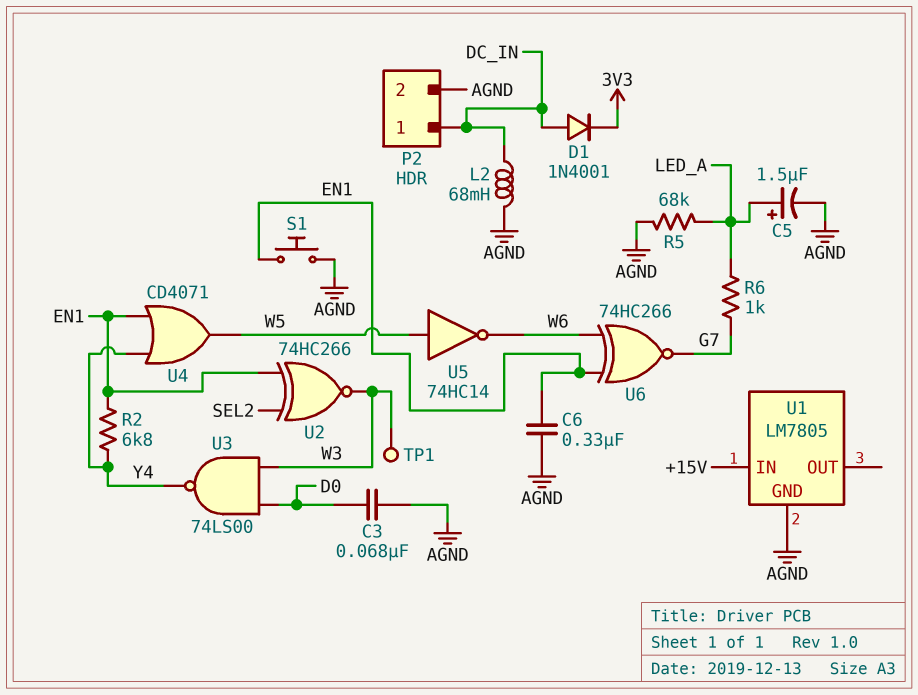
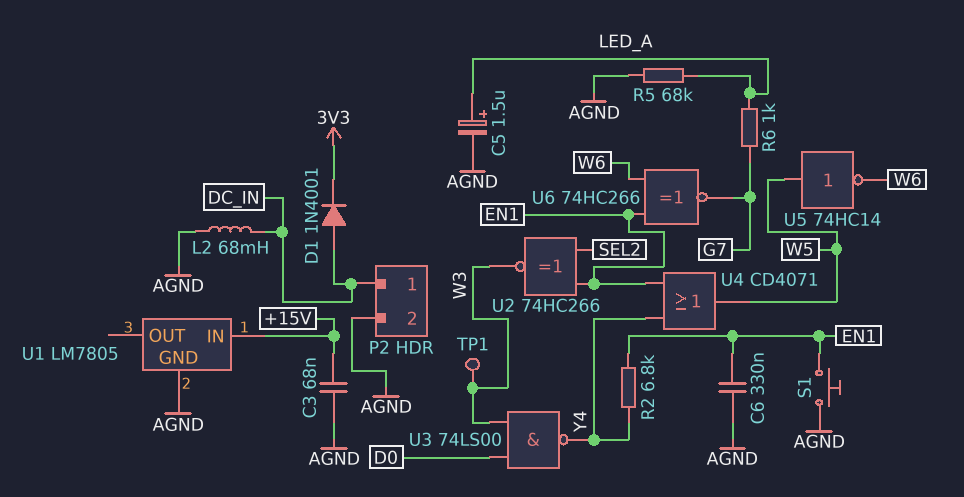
C3: 68nF (AGND, D0) -> 68nF (+15V, AGND)

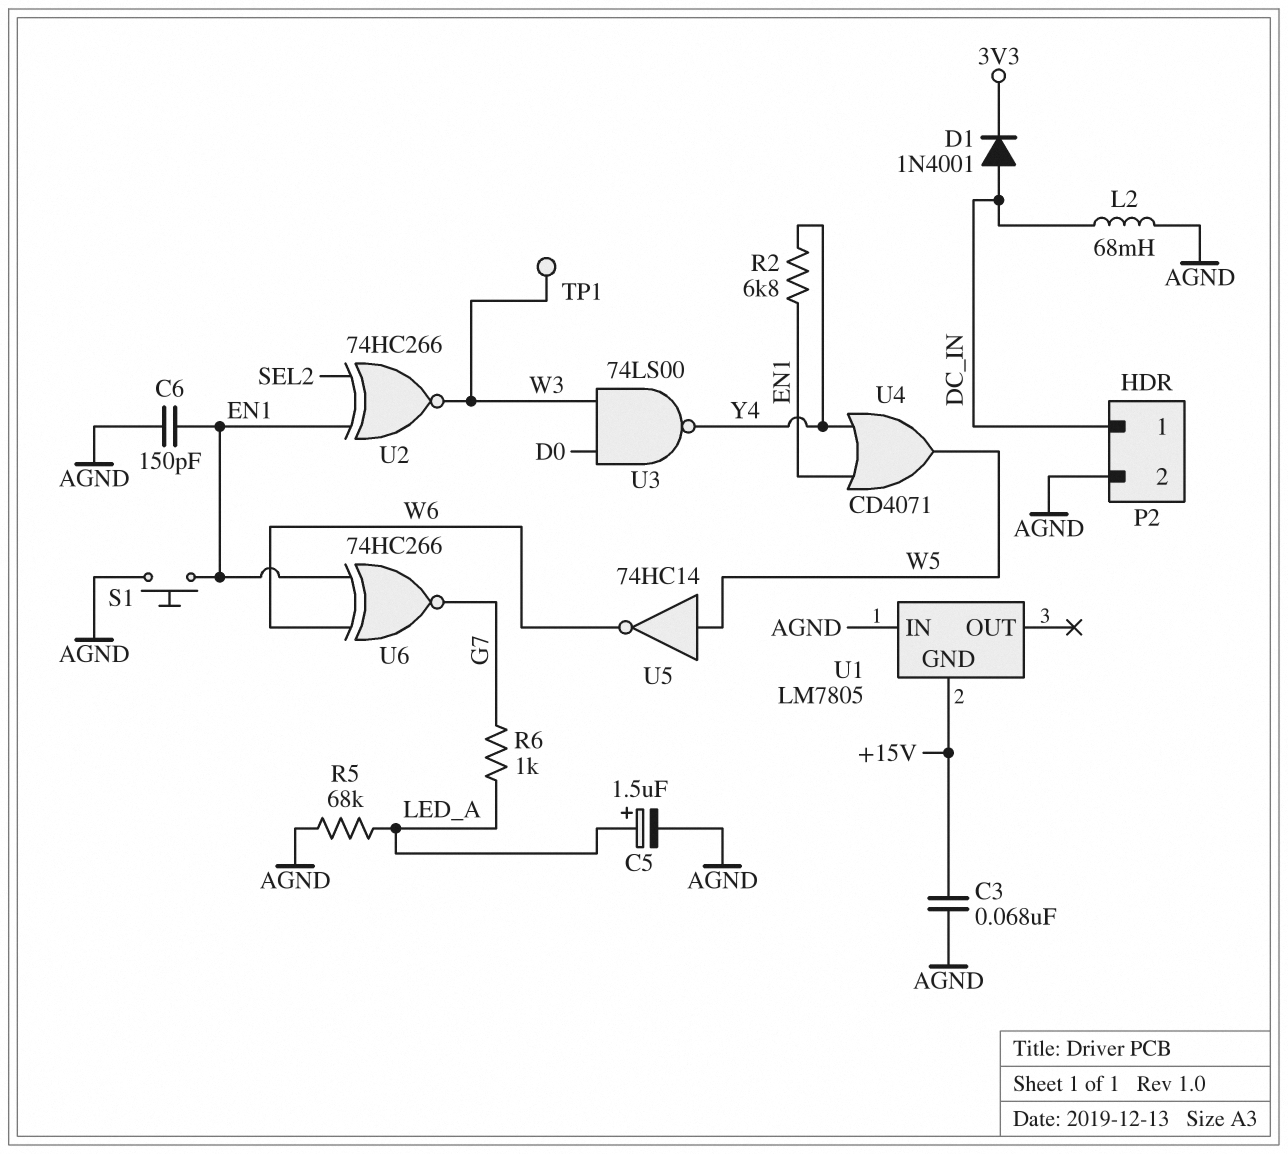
C6: 330nF (AGND, EN1) -> 150pF (AGND, EN1)
U1 pin GND: AGND -> +15V
U1 pin IN: +15V -> AGND

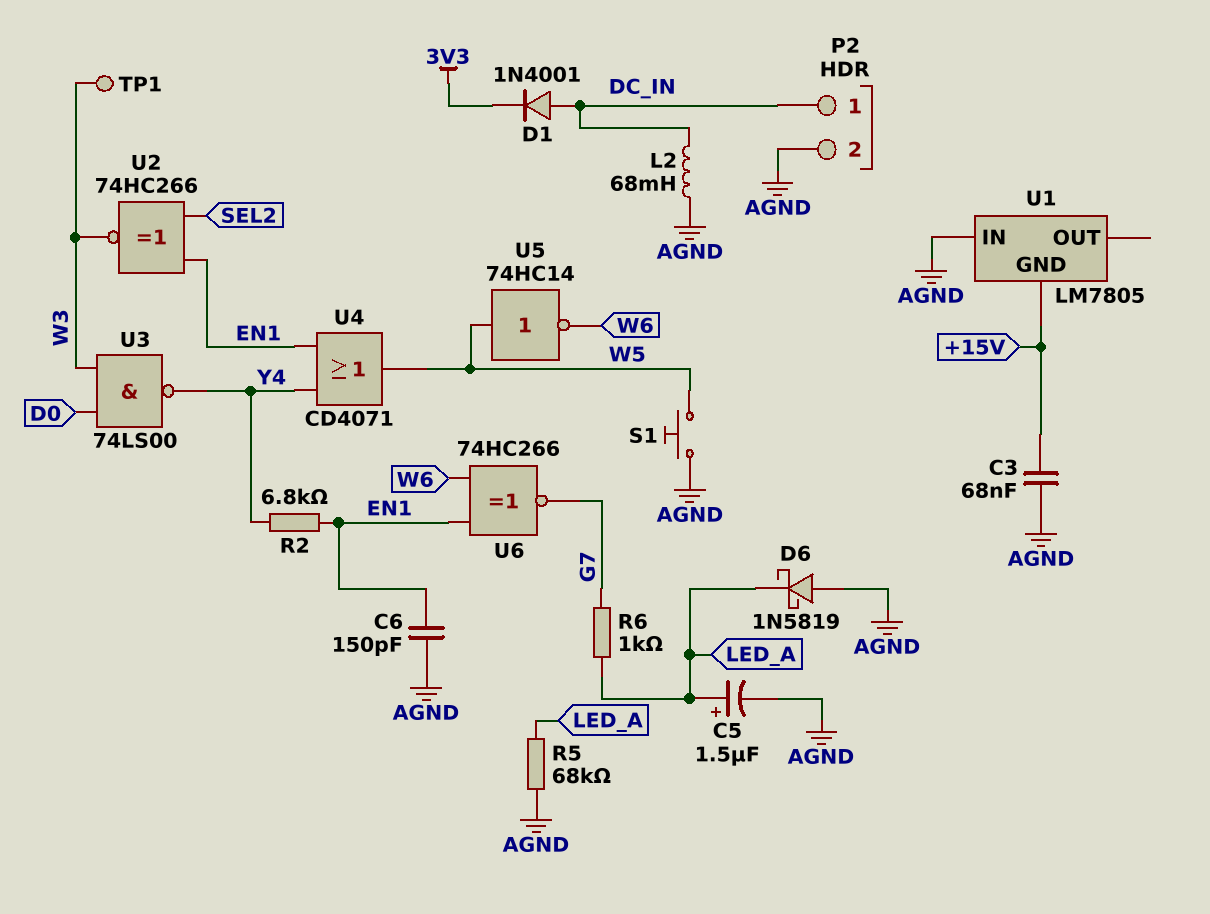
D6: none -> schottky 1N5819 (A AGND, K LED_A)
S1: button (AGND, EN1) -> button (AGND, W5)

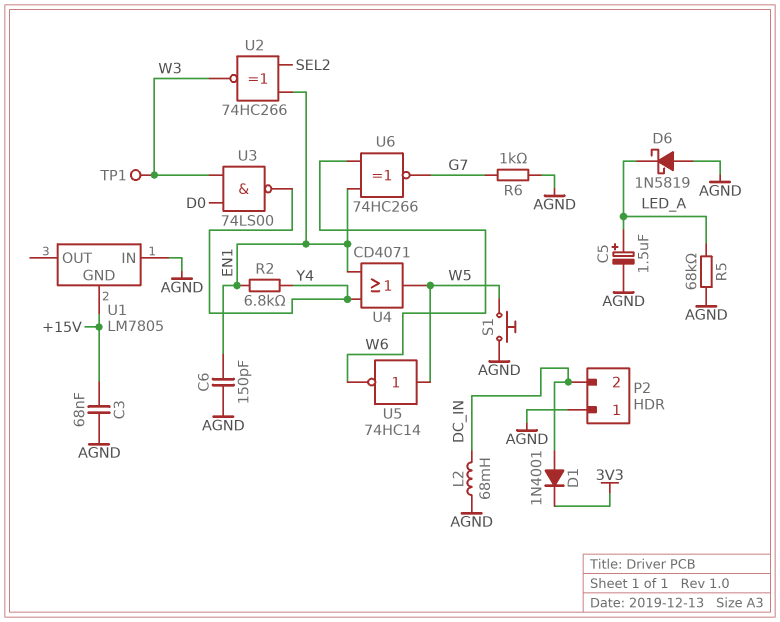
P2 pin 1: DC_IN -> AGND
P2 pin 2: AGND -> DC_IN
R6: 1k (G7, LED_A) -> 1k (AGND, G7)

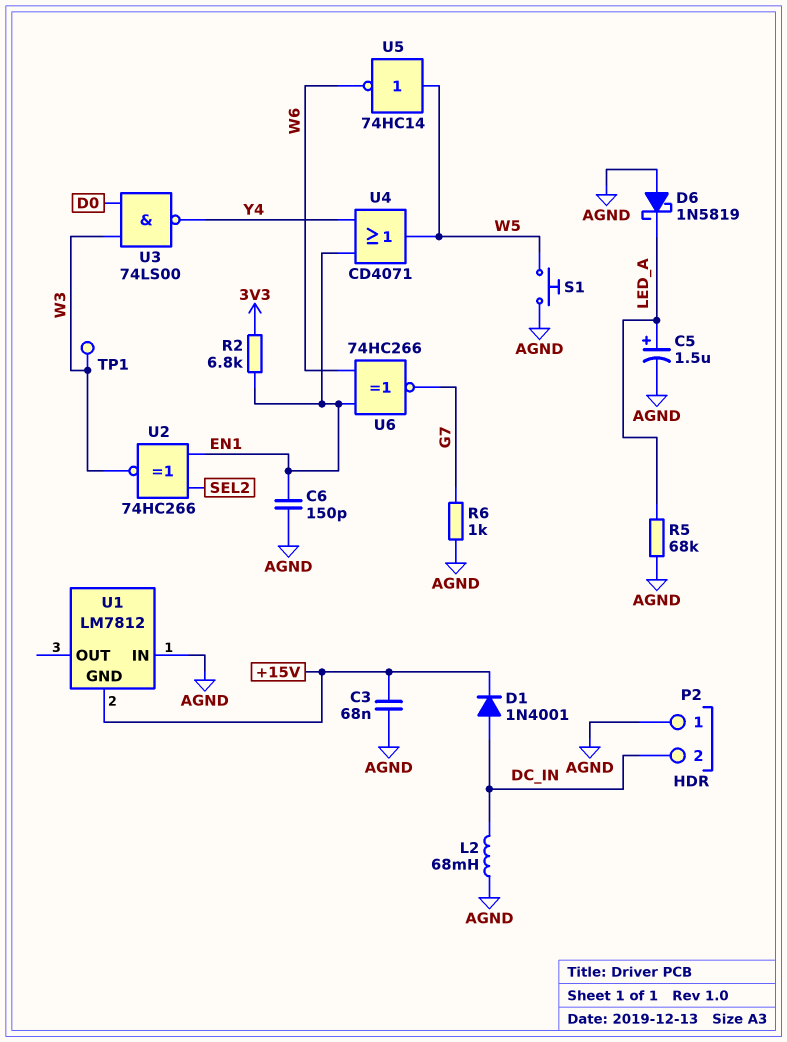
D1: diode 1N4001 (A DC_IN, K 3V3) -> diode 1N4001 (A DC_IN, K +15V)
R2: 6.8k (EN1, Y4) -> 6.8k (3V3, EN1)
U1: LM7805 -> LM7812

